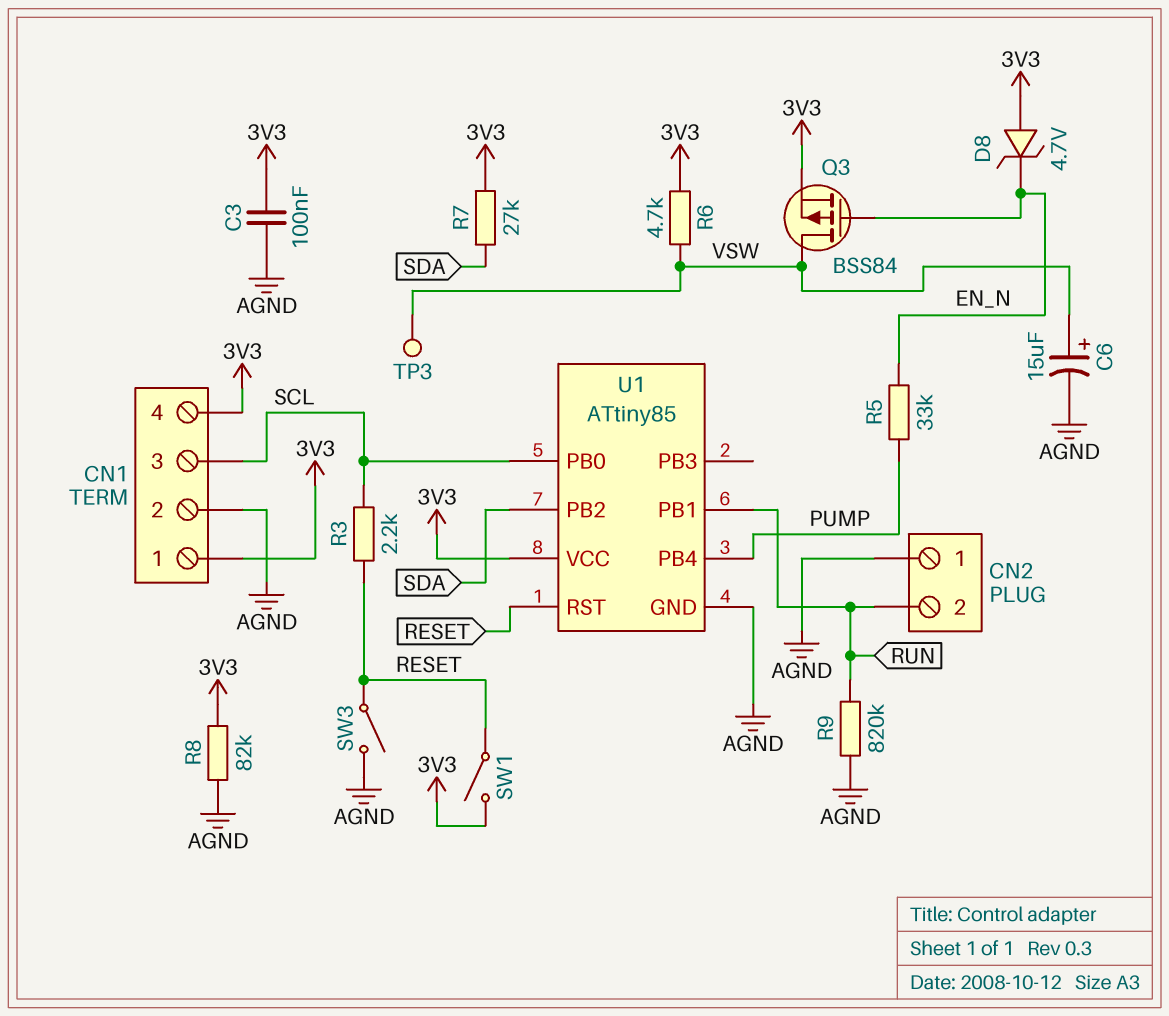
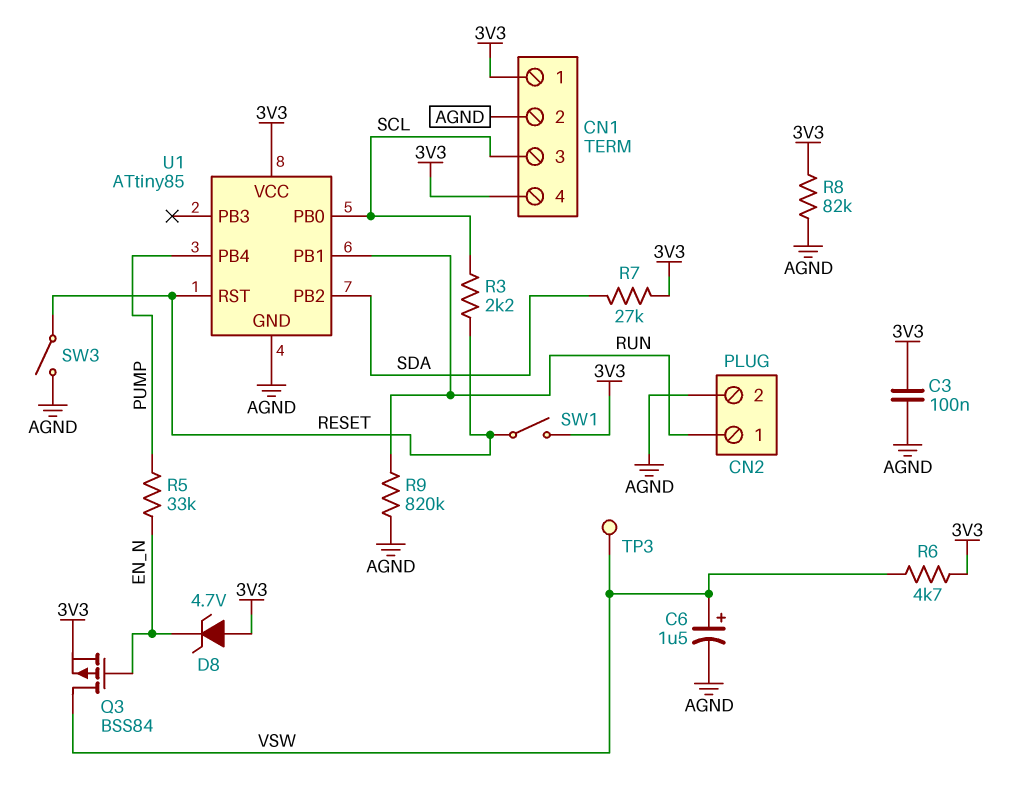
C6: 15uF (plus VSW, minus AGND) -> 1.5uF (plus VSW, minus AGND)
CN2 pin 1: AGND -> RUN
CN2 pin 2: RUN -> AGND

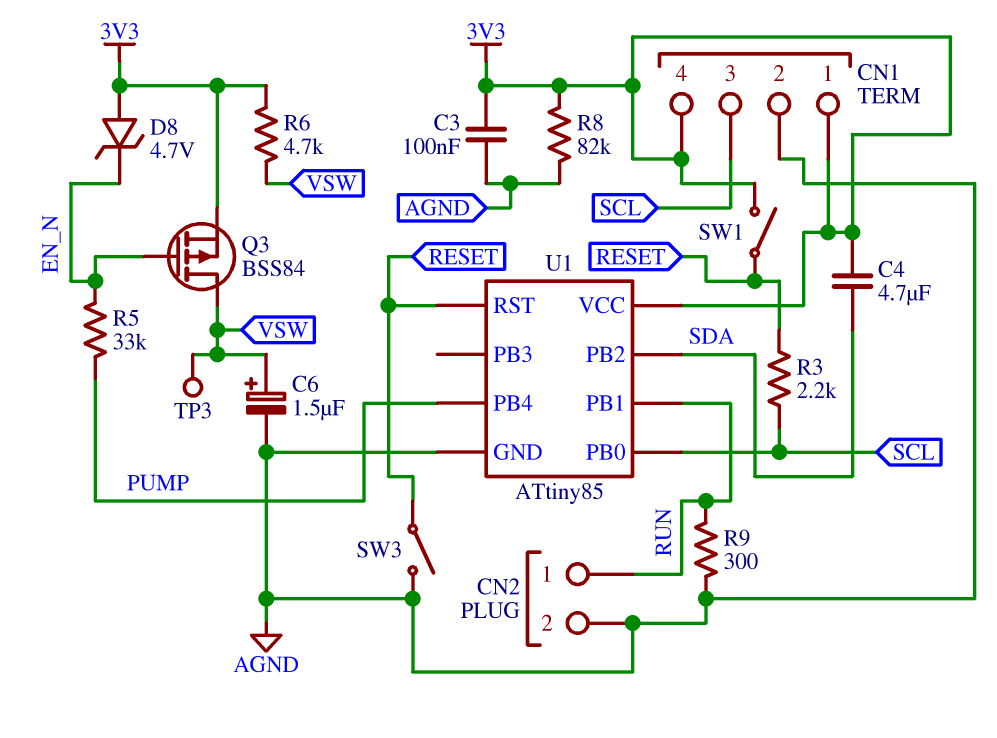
C4: none -> 4.7uF (3V3, SDA)
R7: 27k (3V3, SDA) -> none
R9: 820k (AGND, RUN) -> 300 (AGND, RUN)

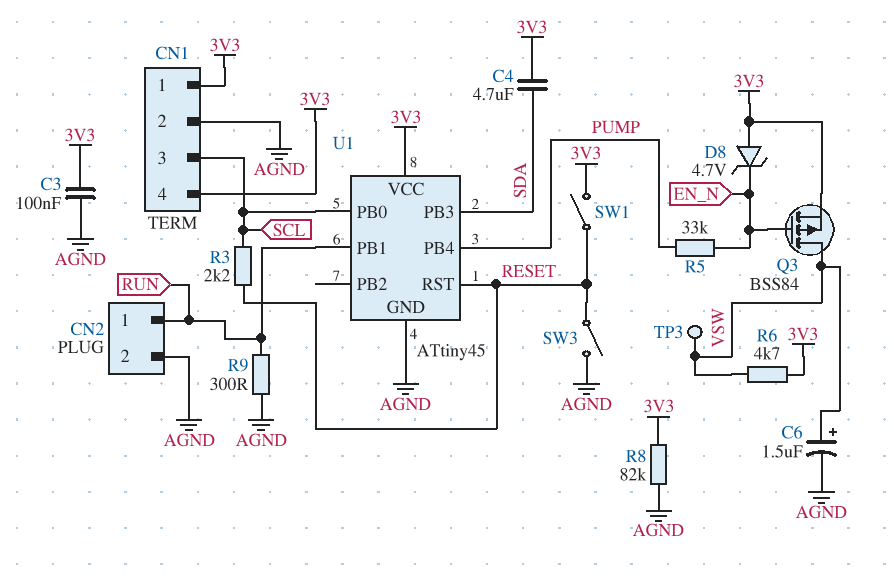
U1: ATtiny85 -> ATtiny45
U1 pin PB2: SDA -> none
U1 pin PB3: none -> SDA

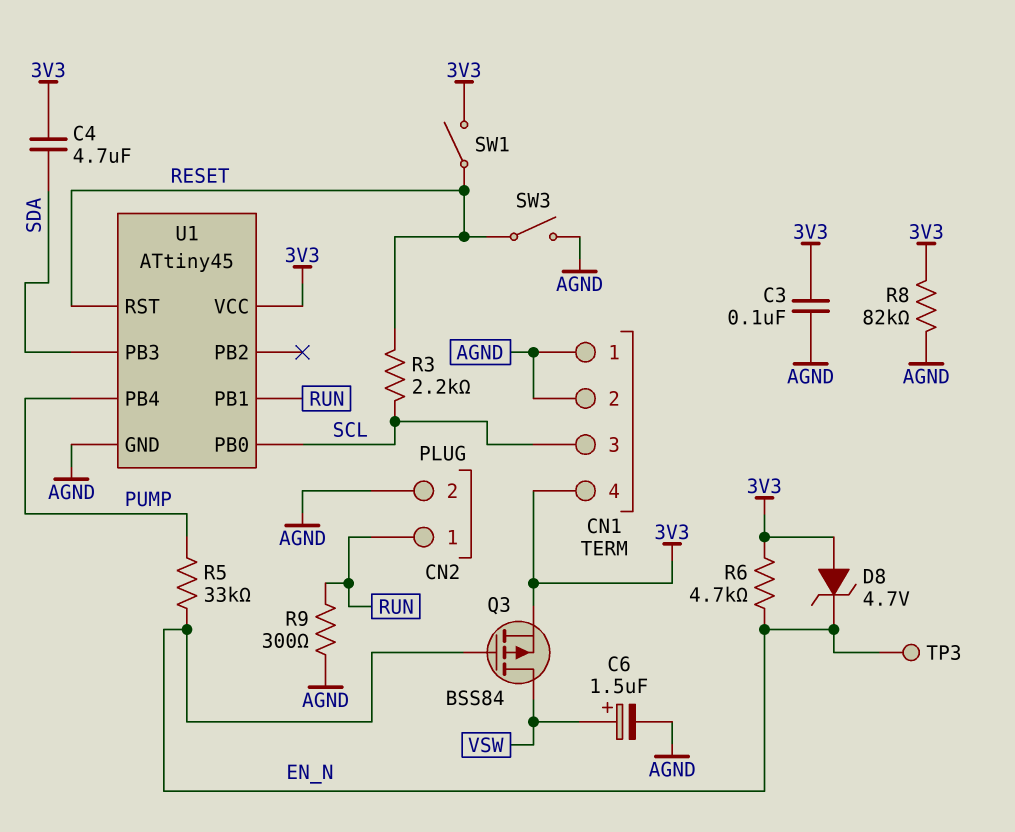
CN1 pin 1: 3V3 -> AGND
R6: 4.7k (3V3, VSW) -> 4.7k (3V3, EN_N)
TP3: test point (VSW) -> test point (EN_N)

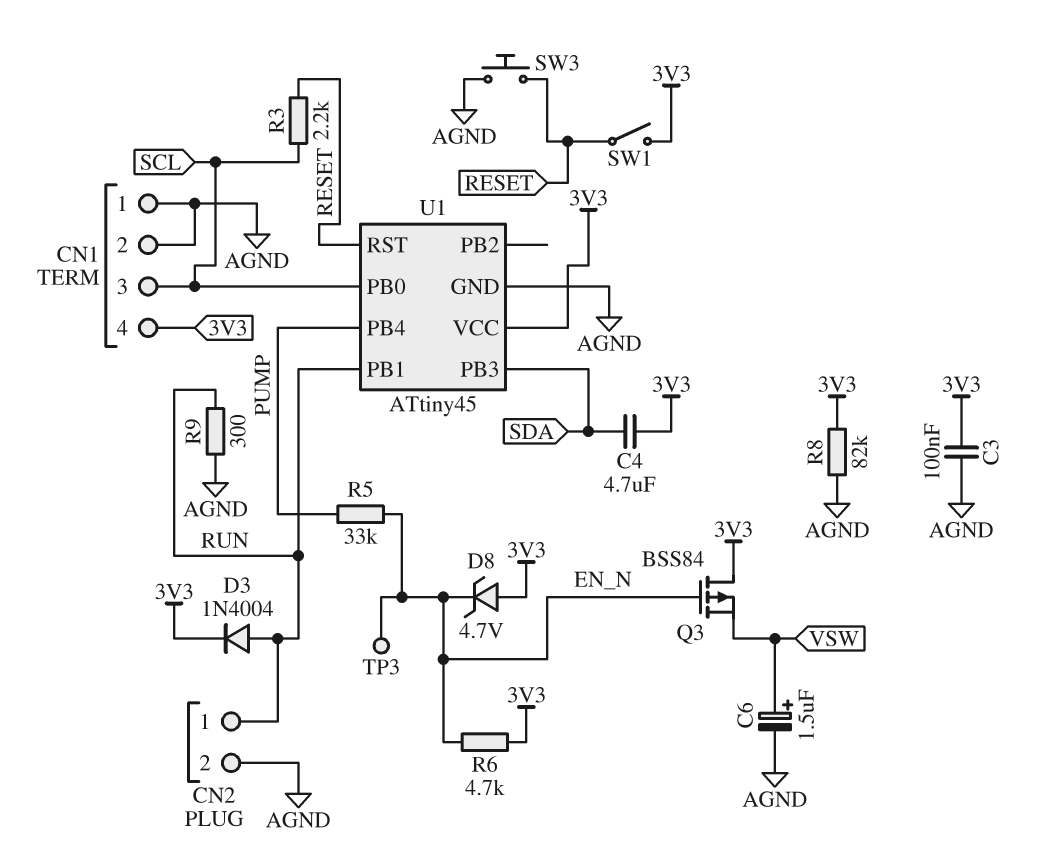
D3: none -> diode 1N4004 (A RUN, K 3V3)
Q3: PMOS BSS84 (G EN_N, D VSW, S 3V3) -> PMOS BSS84 (G EN_N, D 3V3, S VSW)
SW3: switch (AGND, RESET) -> button (AGND, RESET)

